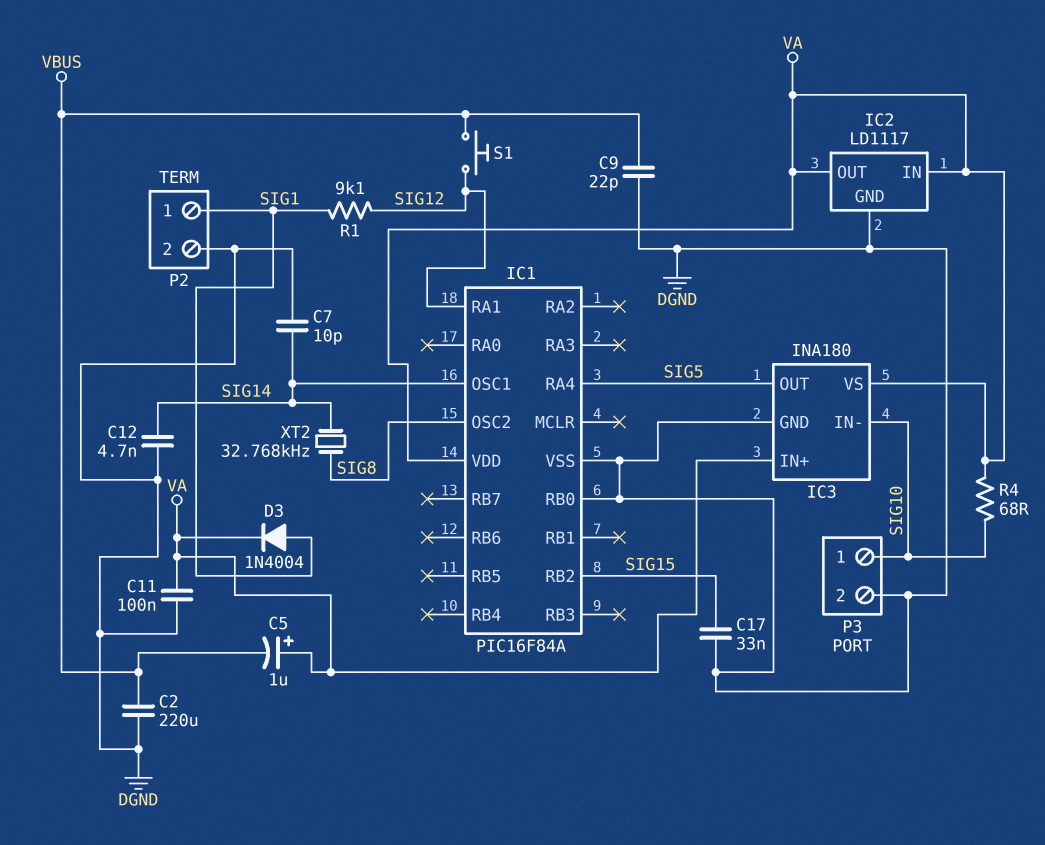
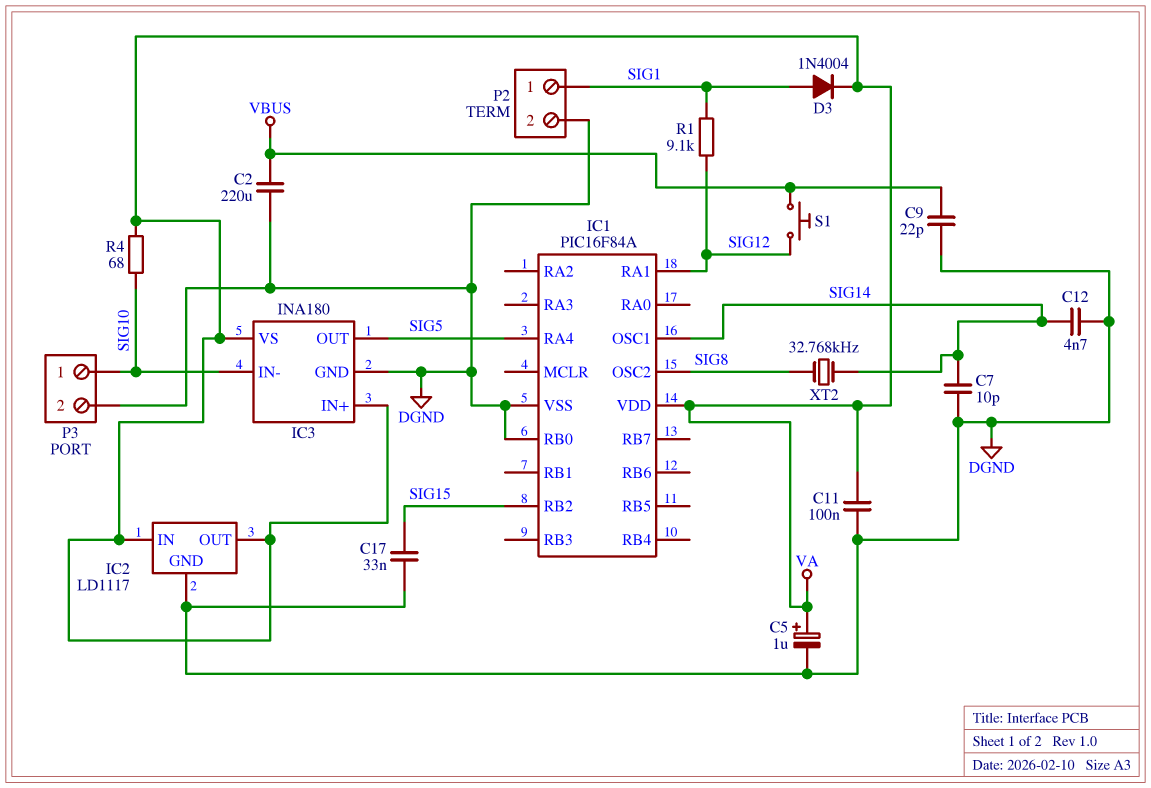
C5: 1uF (plus VA, minus VBUS) -> 1uF (plus VA, minus DGND)

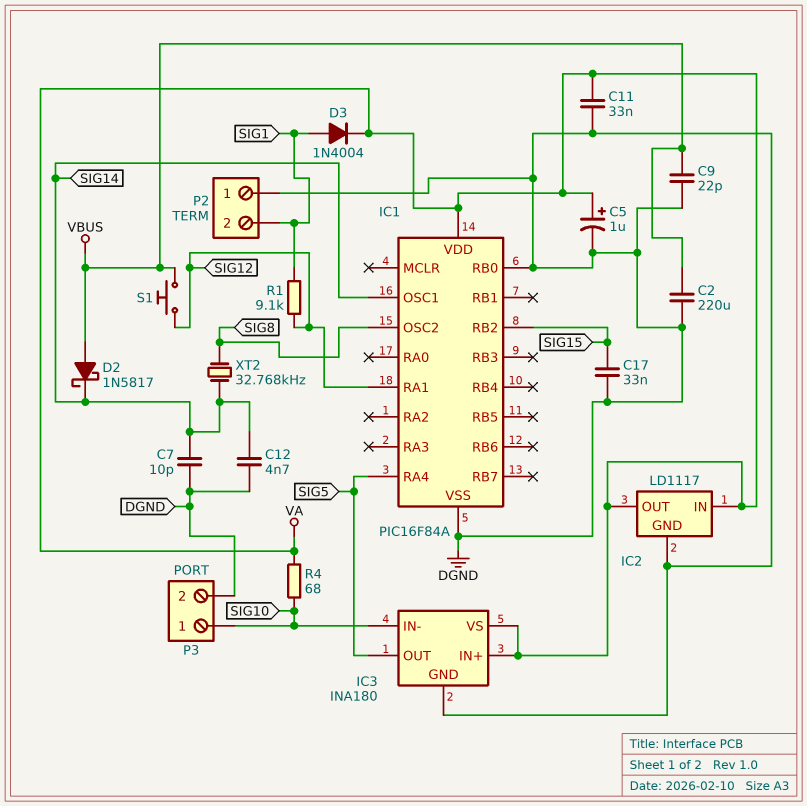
C11: 100nF (DGND, VA) -> 33nF (DGND, VA)
D2: none -> schottky 1N5817 (A VBUS, K SIG14)
P2 pin 1: SIG1 -> DGND
P2 pin 2: DGND -> SIG1

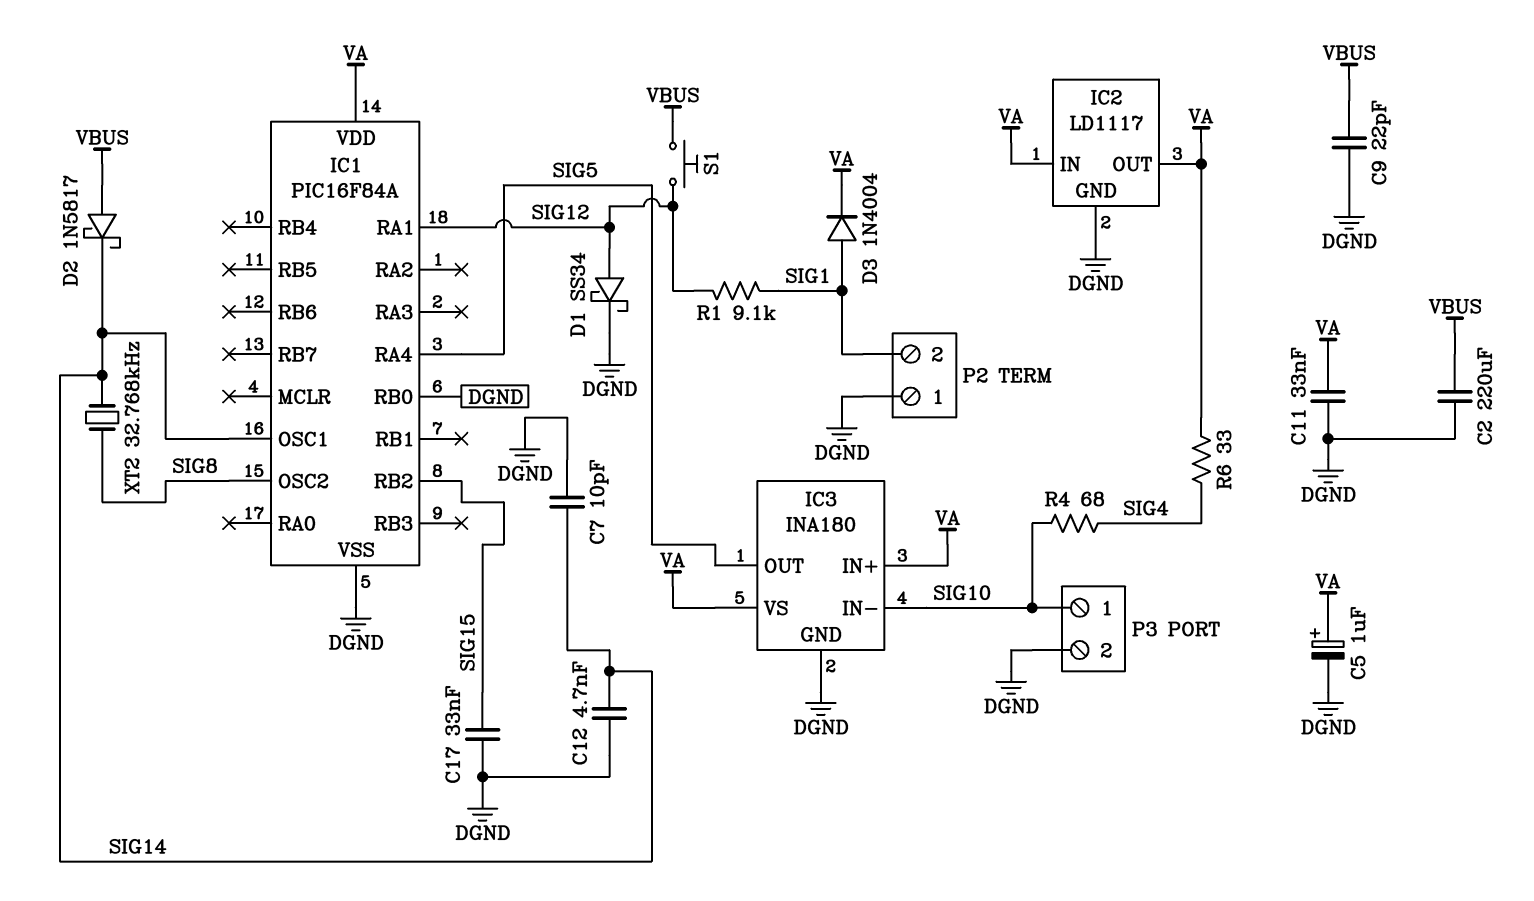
D1: none -> schottky SS34 (A SIG12, K DGND)
R4: 68 (SIG10, VA) -> 68 (SIG4, SIG10)
R6: none -> 33 (SIG4, VA)

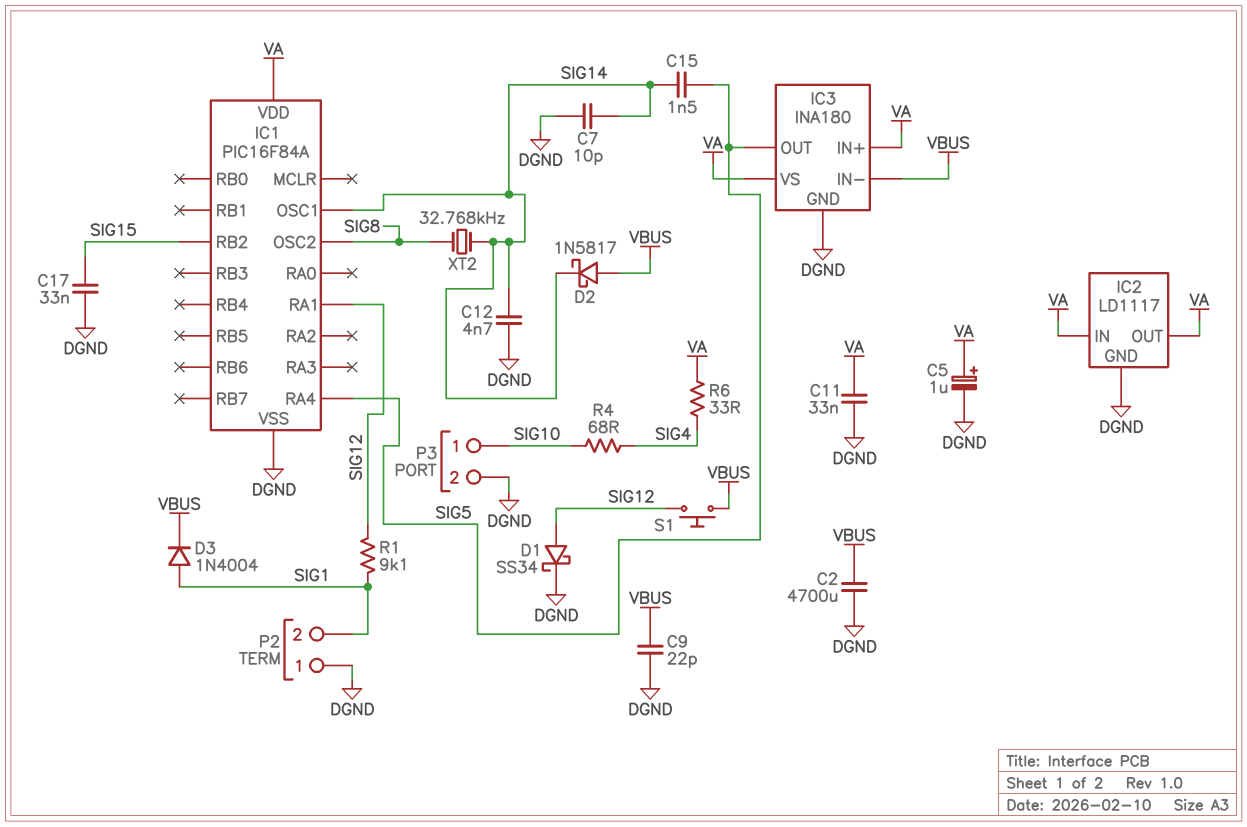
C2: 220uF (DGND, VBUS) -> 4700uF (DGND, VBUS)
C15: none -> 1.5nF (SIG5, SIG14)
D3: diode 1N4004 (A SIG1, K VA) -> diode 1N4004 (A SIG1, K VBUS)
IC1 pin RB0: DGND -> none
IC3 pin IN-: SIG10 -> VBUS

